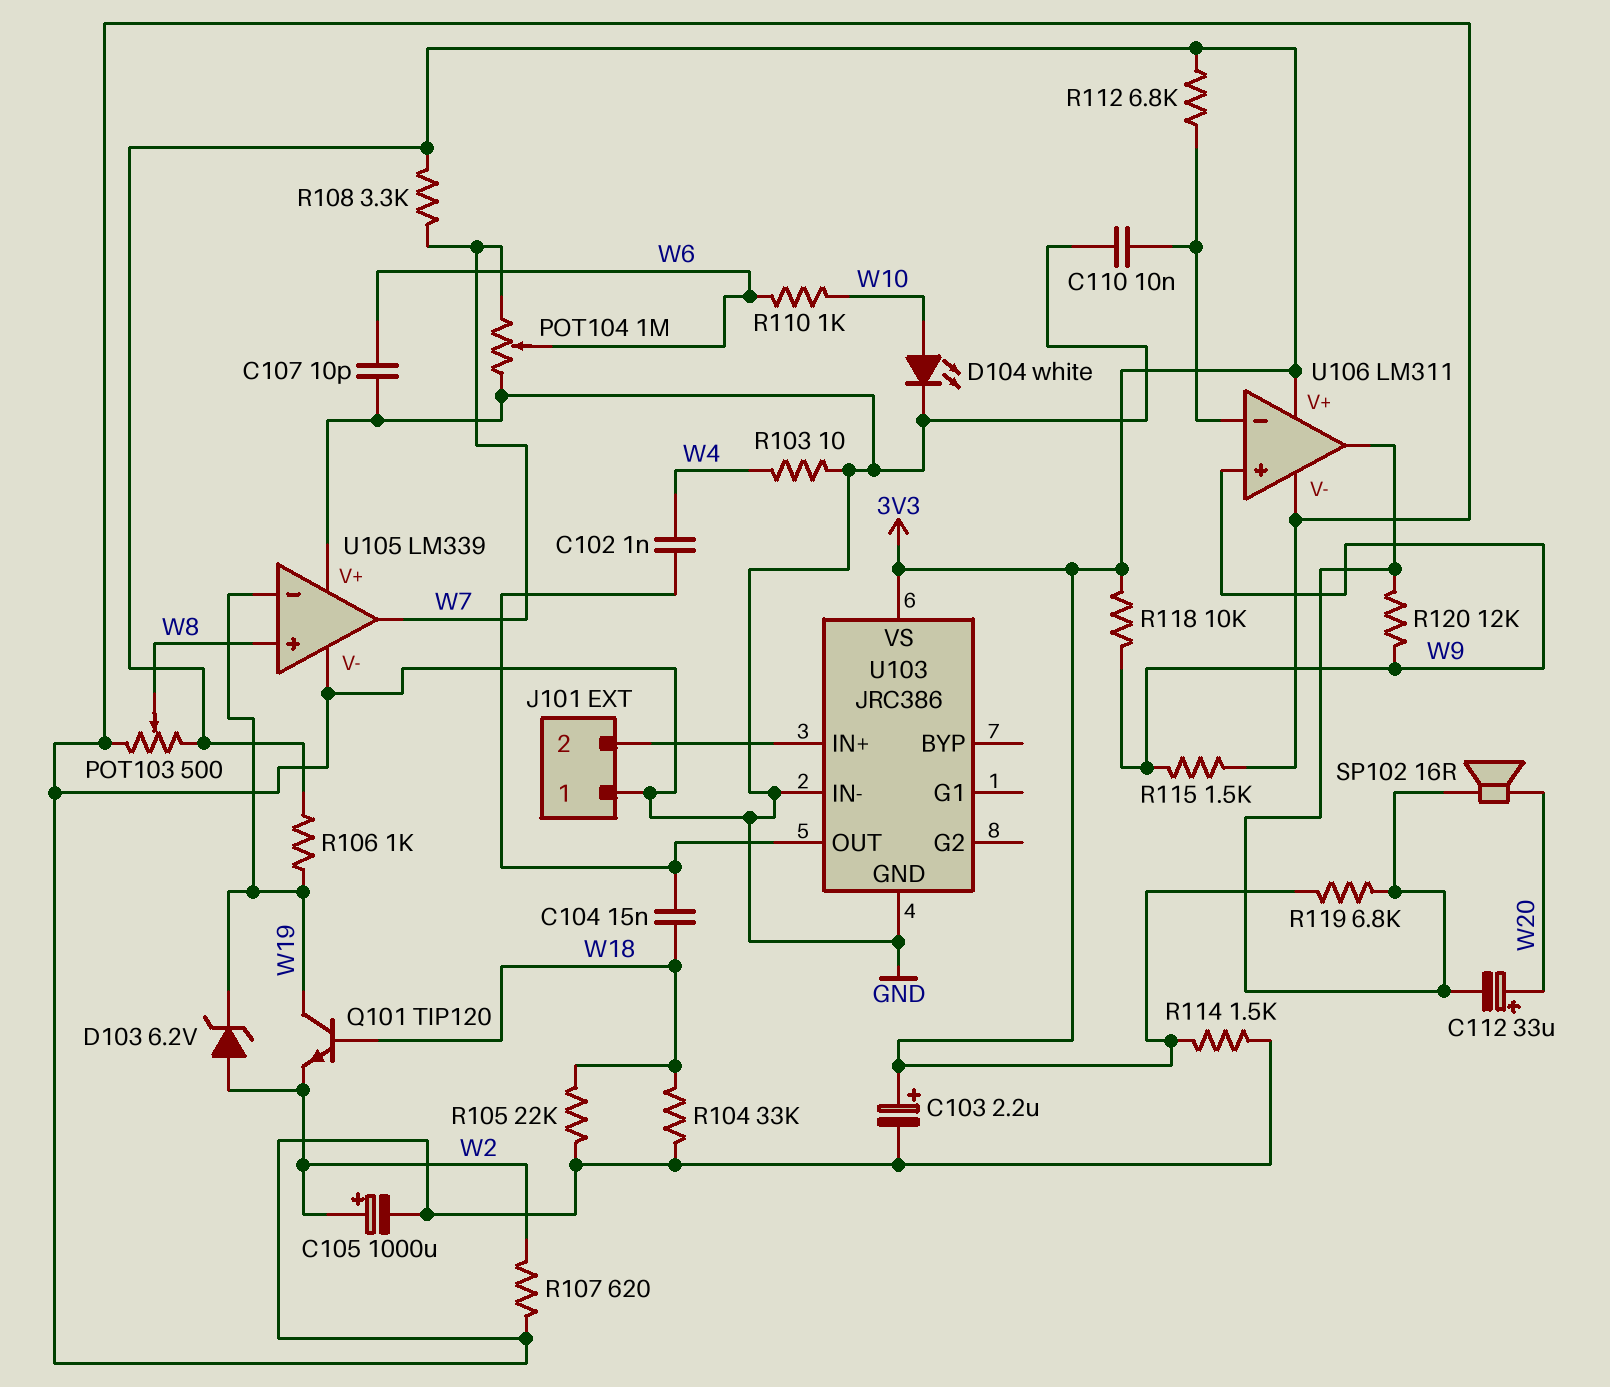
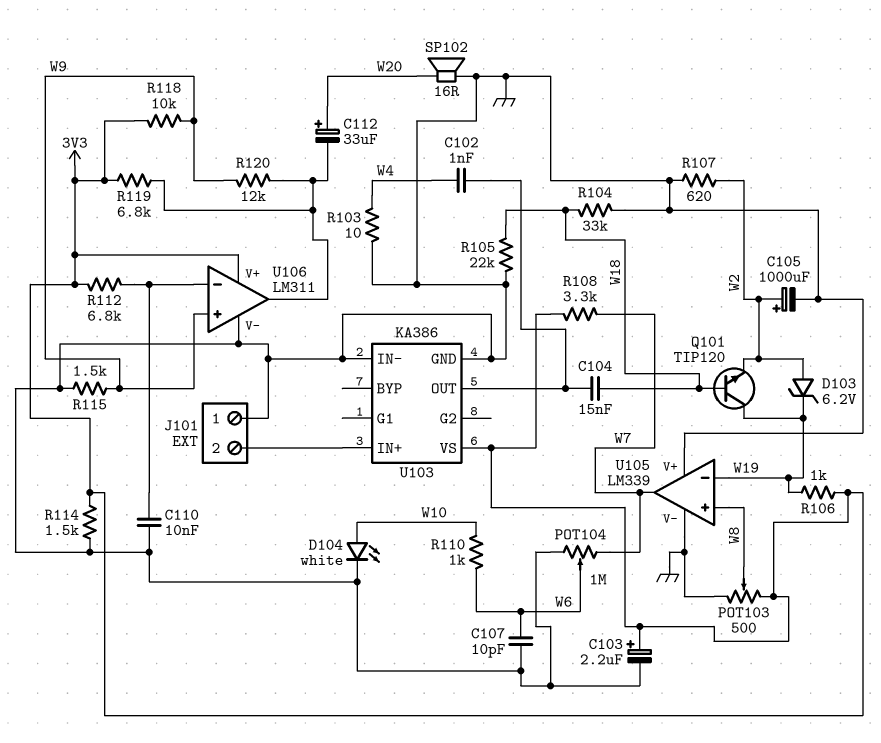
SP102: speaker 16R (U106/out, W20) -> speaker 16R (GND, W20)
U103: JRC386 -> KA386

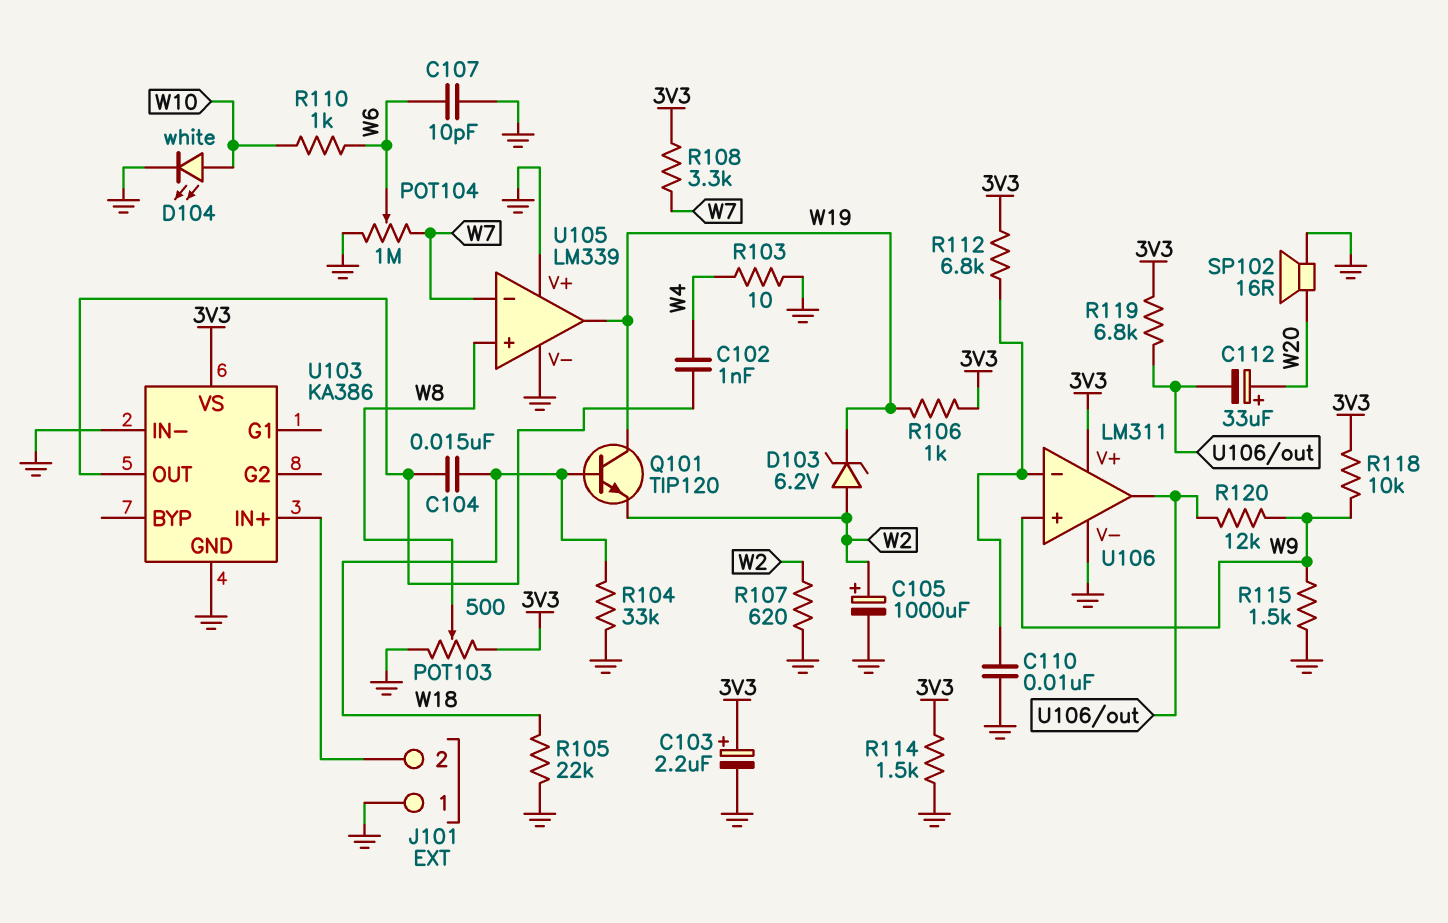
U105 pin in-: W19 -> W7
U105 pin out: W7 -> W19

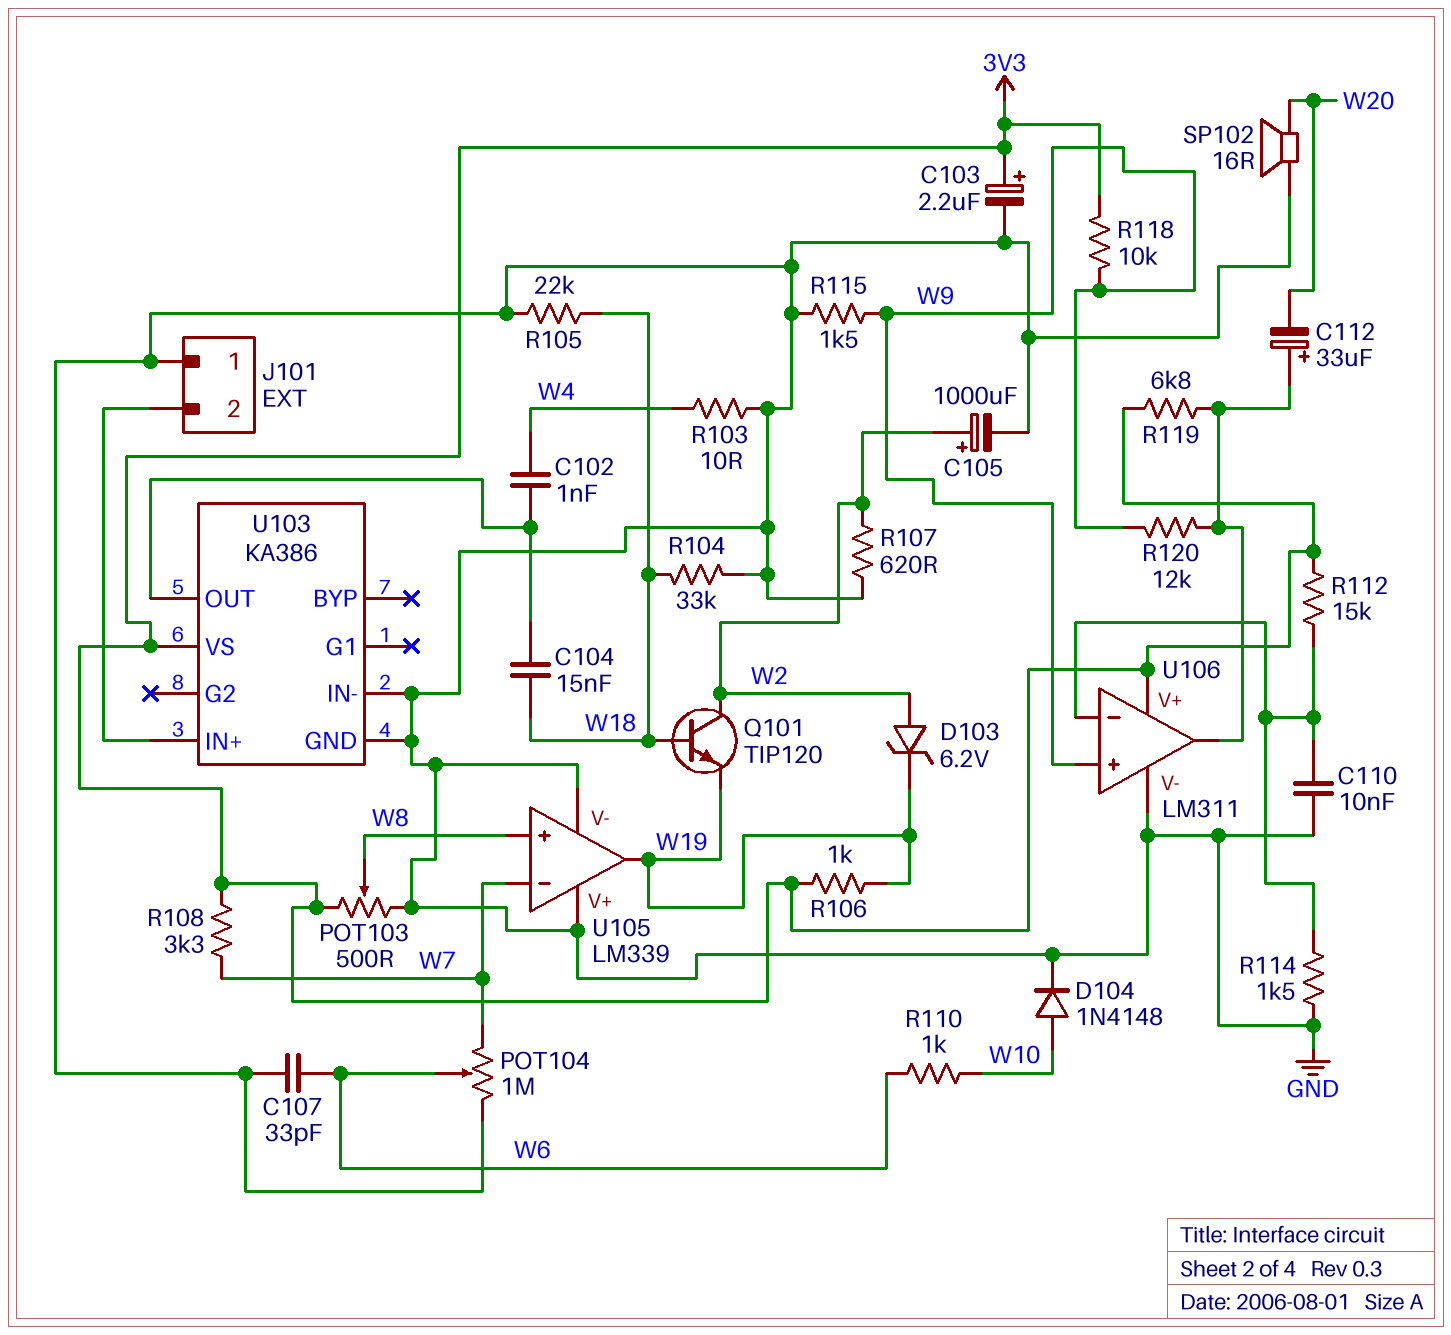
C107: 10pF (GND, W6) -> 33pF (GND, W6)
C112: 33uF (plus W20, minus U106/out) -> 33uF (plus U106/out, minus W20)
D104: LED white (A W10, K GND) -> diode 1N4148 (A W10, K GND)
Q101: NPN TIP120 (B W18, C W19, E W2) -> NPN TIP120 (B W18, C W2, E W19)
R112: 6.8k (3V3, U106/in-) -> 15k (3V3, U106/in-)
R114: 1.5k (3V3, GND) -> 1.5k (GND, U106/in-)

